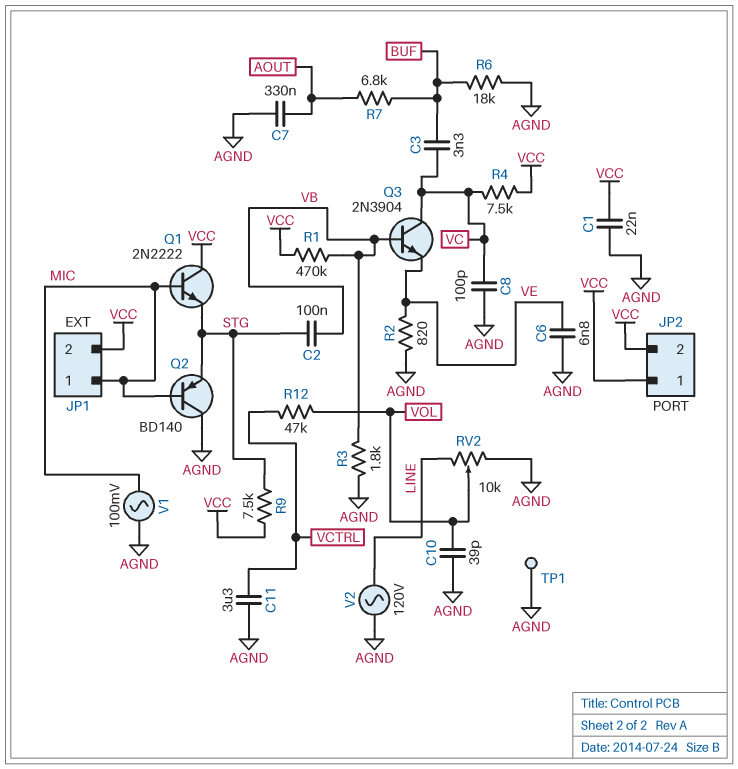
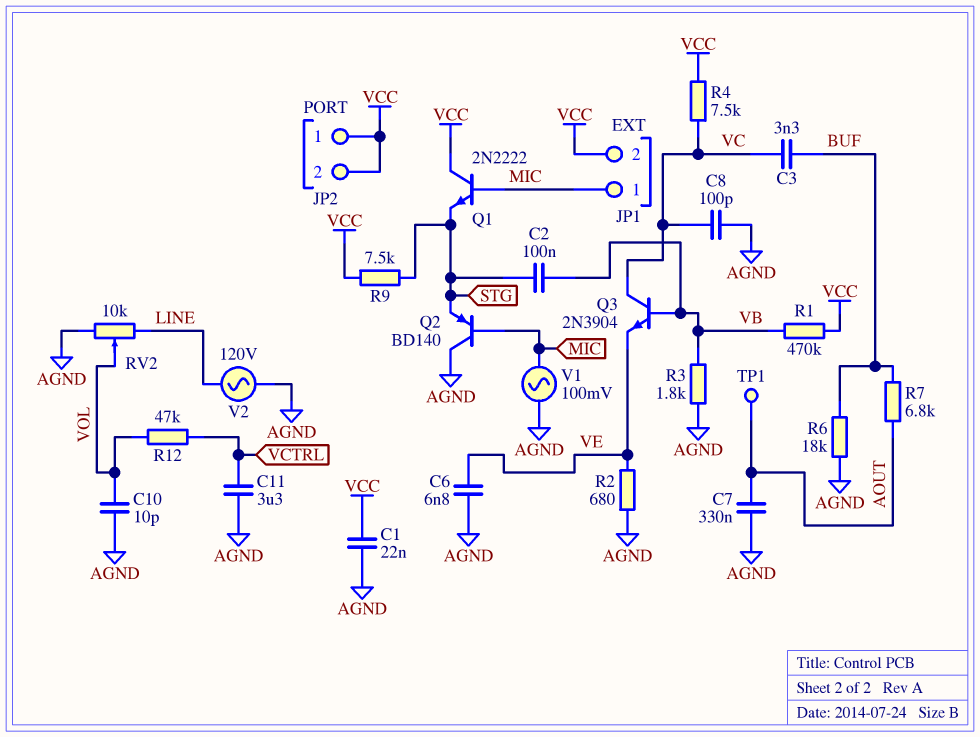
C10: 39pF (AGND, VOL) -> 10pF (AGND, VOL)
R2: 820 (AGND, VE) -> 680 (AGND, VE)
TP1: test point (AGND) -> test point (AOUT)

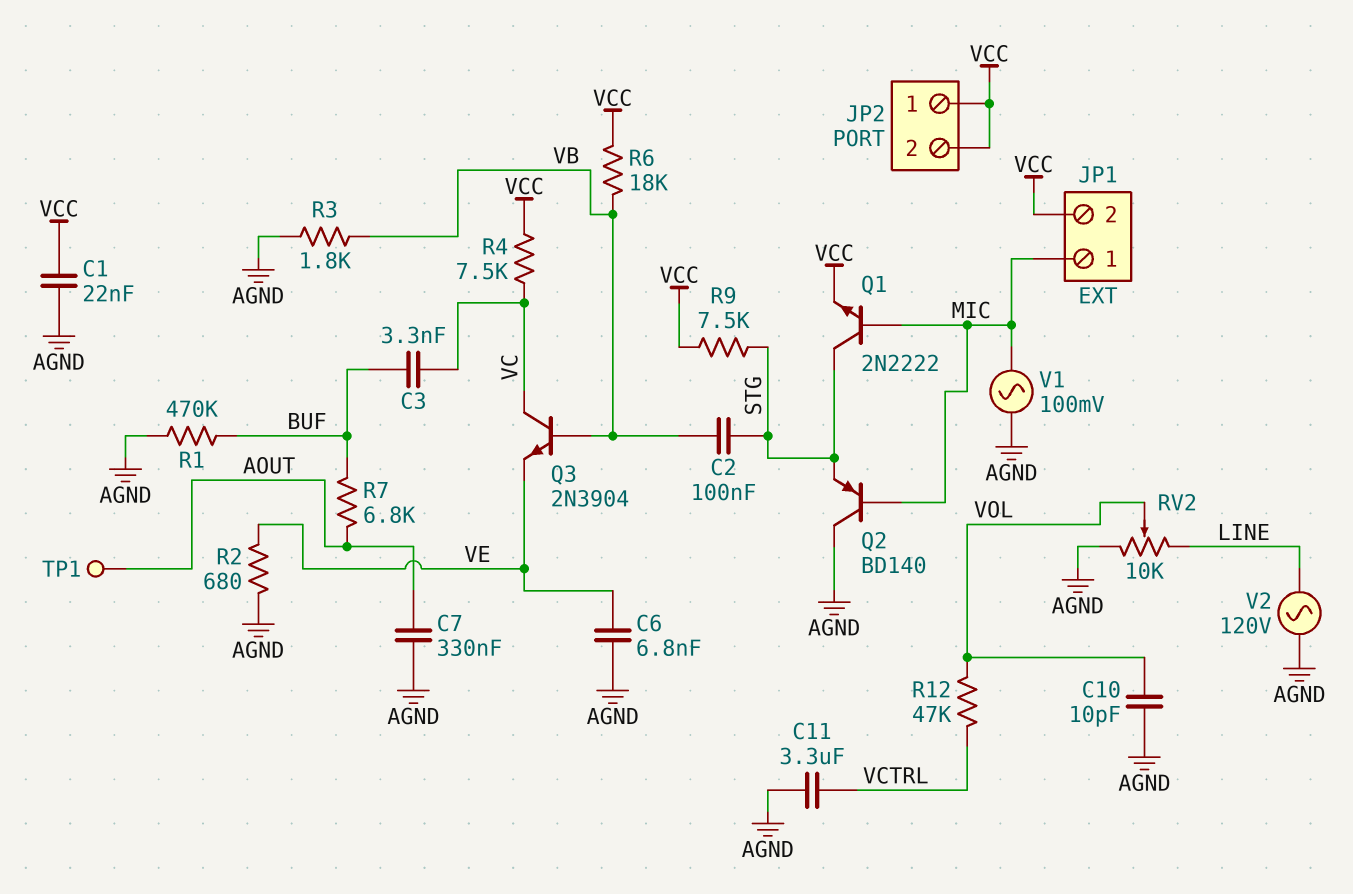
C8: 100pF (AGND, VC) -> none
Q1: NPN 2N2222 (B MIC, C VCC, E STG) -> NPN 2N2222 (B MIC, C STG, E VCC)
R1: 470k (VB, VCC) -> 470k (AGND, BUF)
R6: 18k (AGND, BUF) -> 18k (VB, VCC)

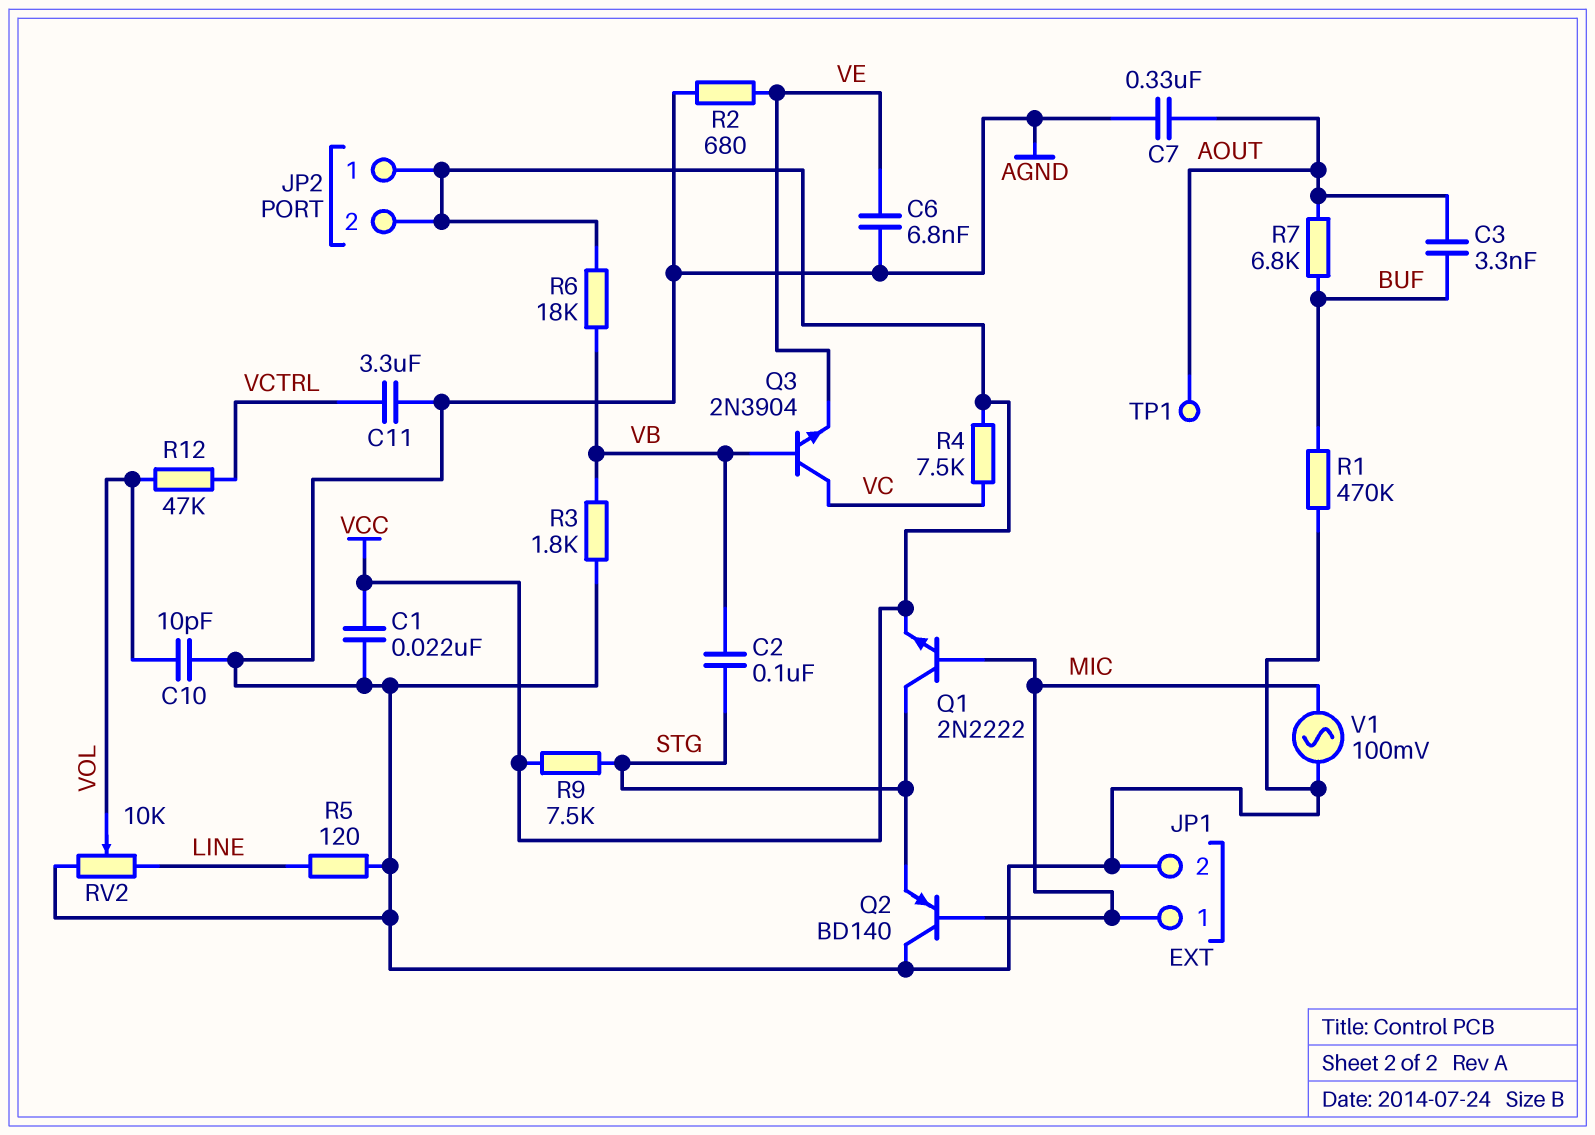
C3: 3.3nF (BUF, VC) -> 3.3nF (AOUT, BUF)
JP1 pin 2: VCC -> AGND
R5: none -> 120 (AGND, LINE)
V2: AC 120V (AGND, LINE) -> none

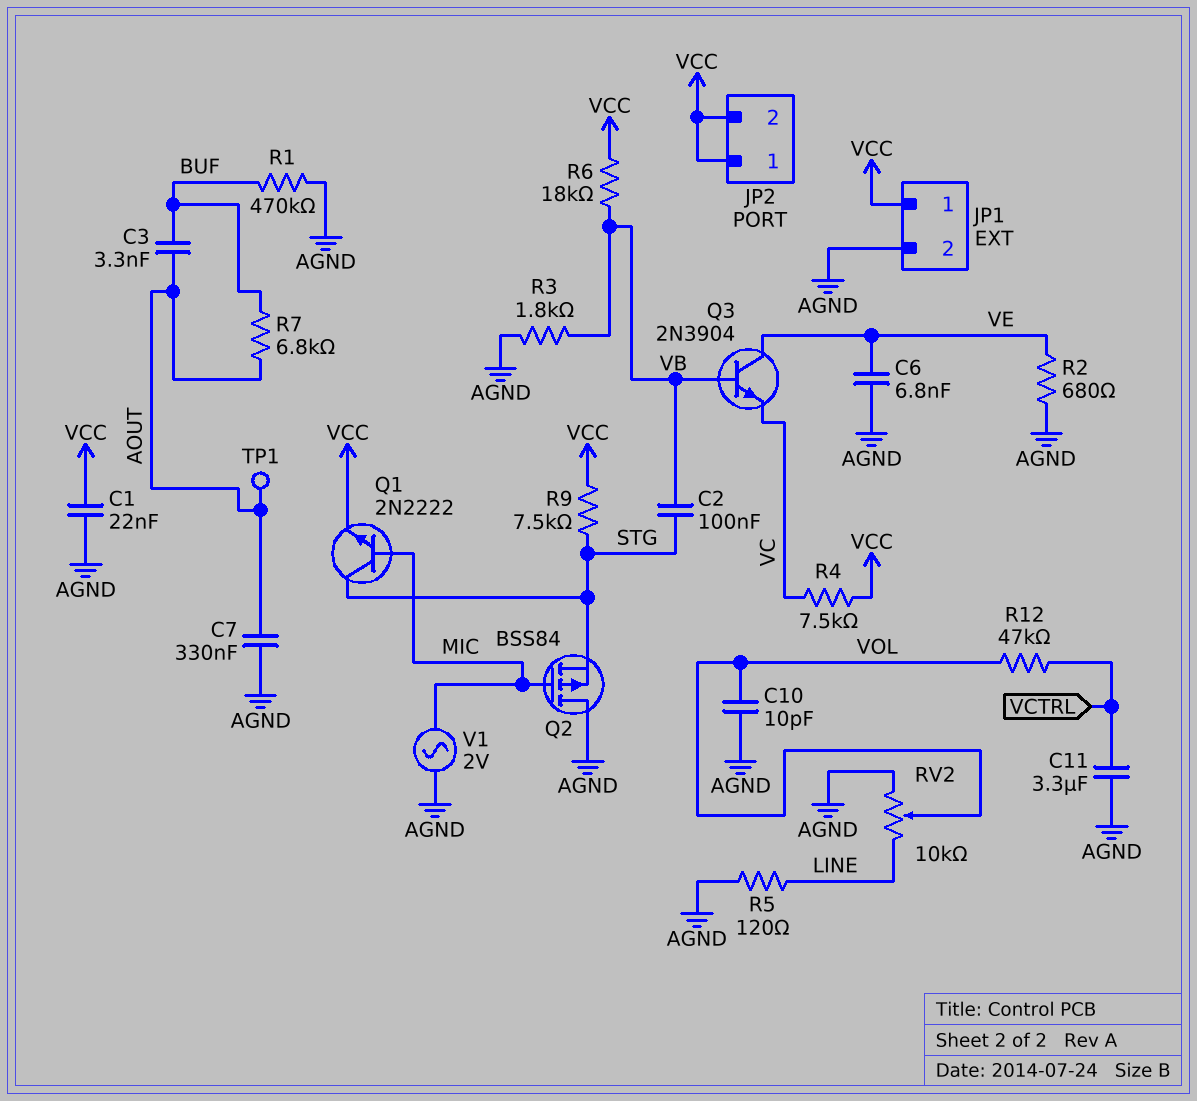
JP1 pin 1: MIC -> VCC
Q2: PNP BD140 (B MIC, C AGND, E STG) -> PMOS BSS84 (G MIC, D AGND, S STG)
Q3: NPN 2N3904 (B VB, C VC, E VE) -> NPN 2N3904 (B VB, C VE, E VC)
V1: AC 100mV (AGND, MIC) -> AC 2V (AGND, MIC)

